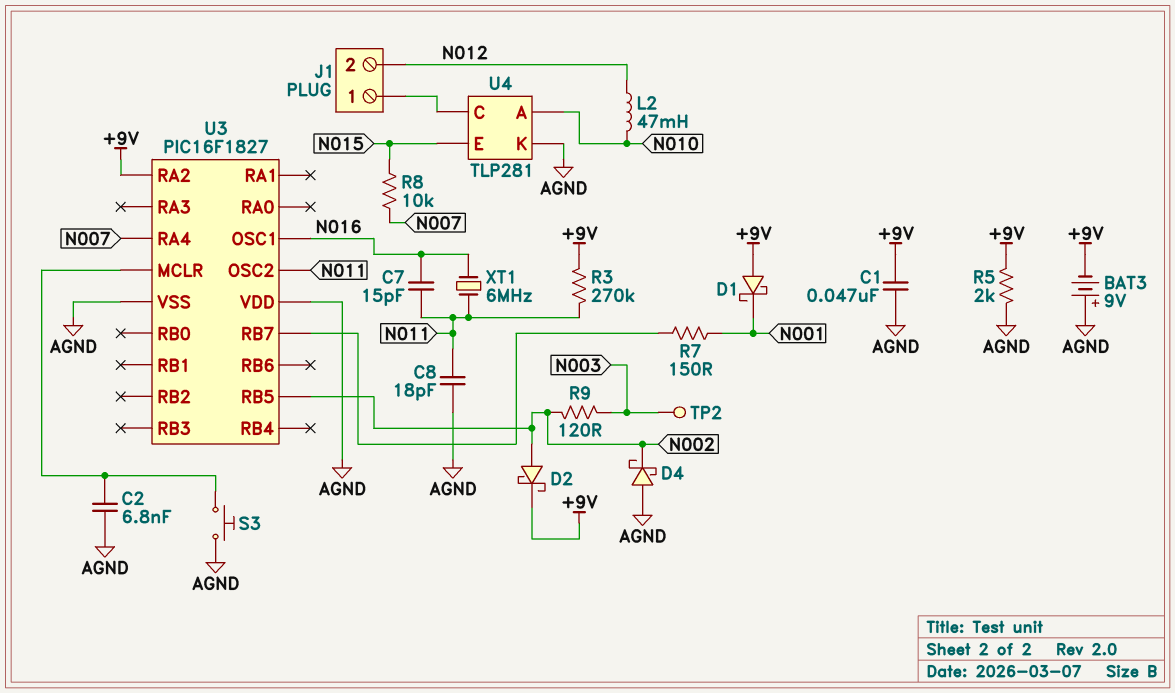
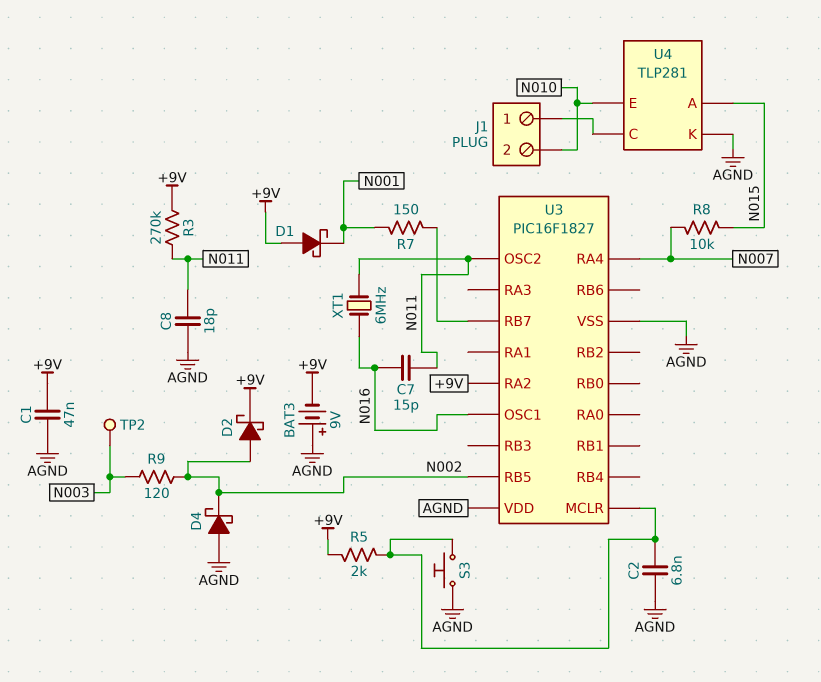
J1 pin 2: N012 -> N010
L2: 47mH (N010, N012) -> none
R5: 2k (+9V, AGND) -> 2k (+9V, U3/MCLR)
U4 pin A: N010 -> N015
U4 pin E: N015 -> N010

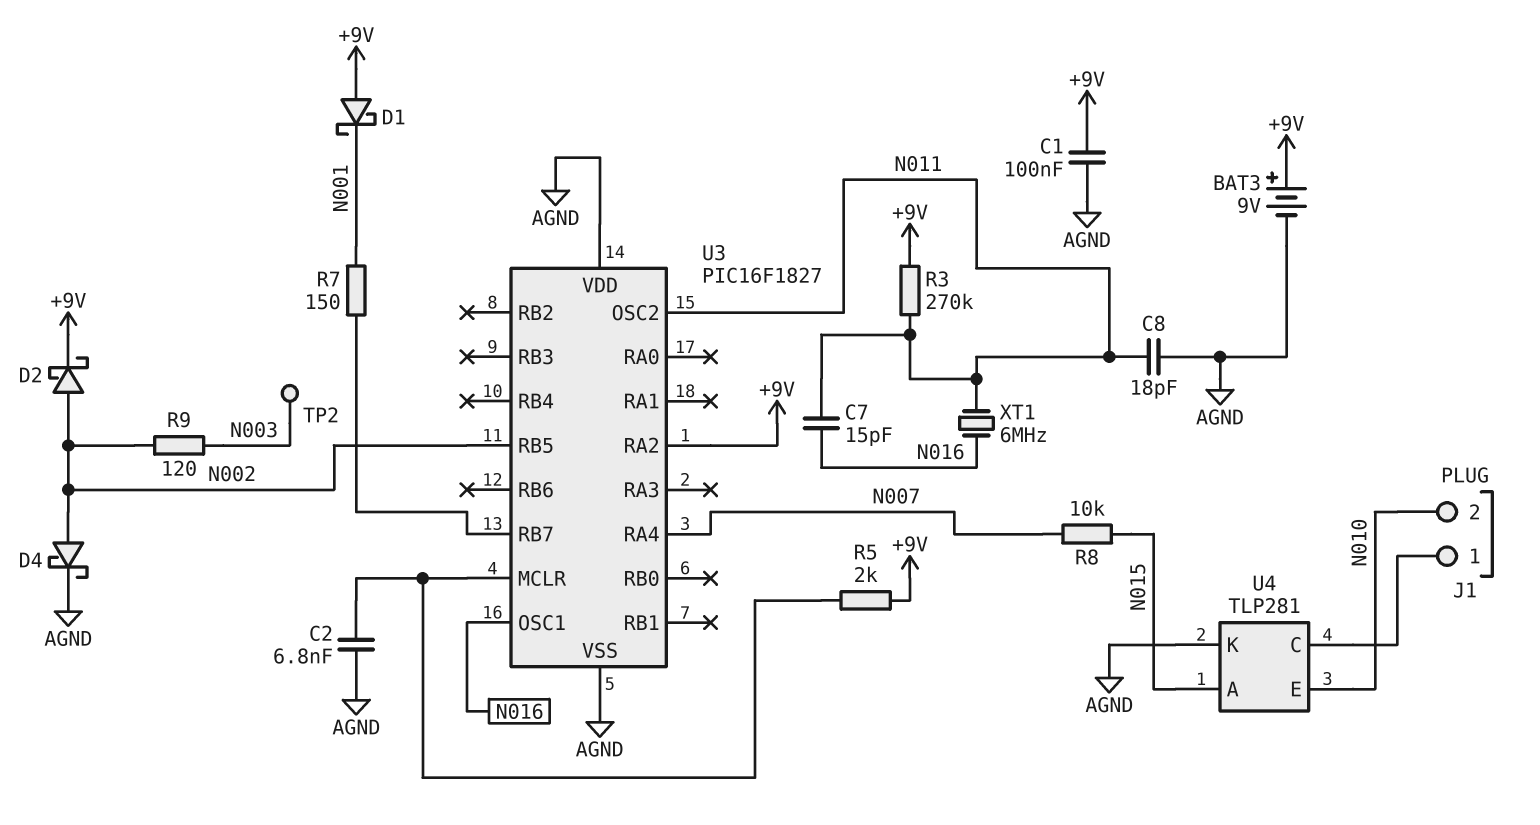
BAT3: 9V (plus AGND, minus +9V) -> 9V (plus +9V, minus AGND)
C1: 47nF (+9V, AGND) -> 100nF (+9V, AGND)
D4: schottky (A AGND, K N002) -> schottky (A N002, K AGND)
S3: button (AGND, U3/MCLR) -> none

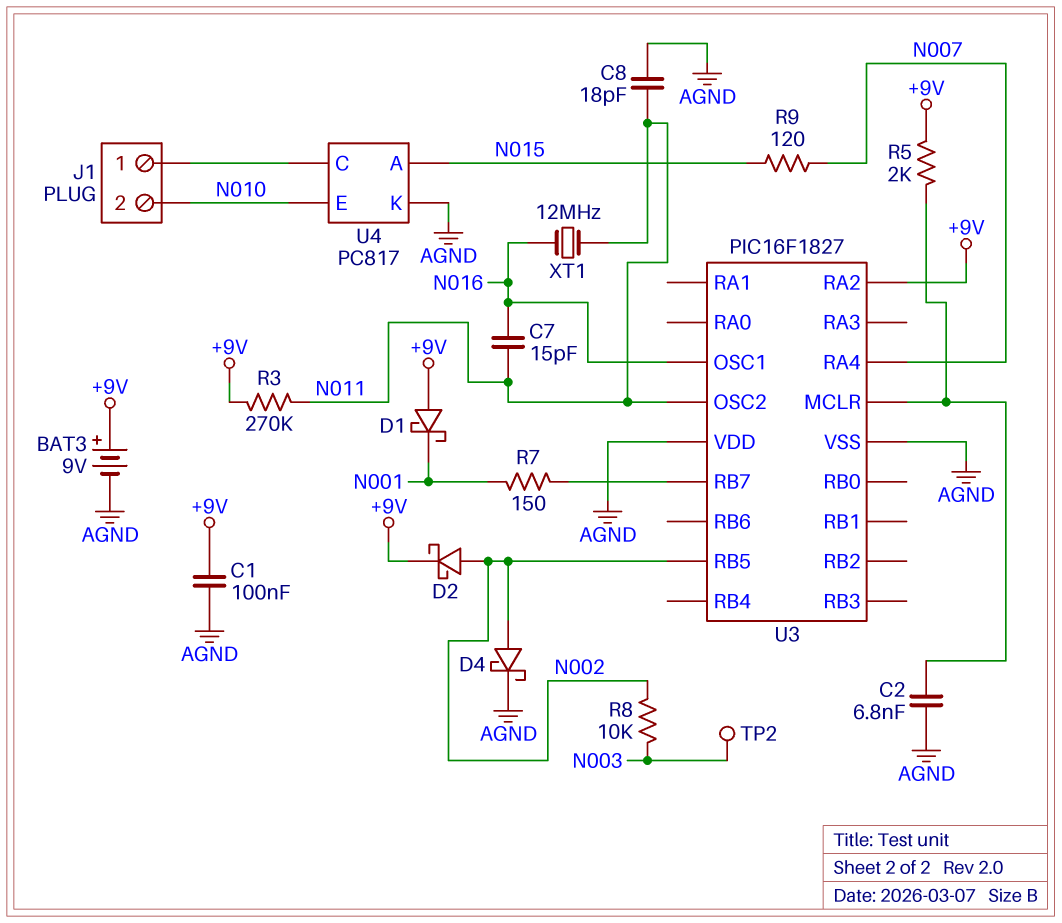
R8: 10k (N007, N015) -> 10k (N002, N003)
R9: 120 (N002, N003) -> 120 (N007, N015)
U4: TLP281 -> PC817
XT1: 6MHz (N011, N016) -> 12MHz (N011, N016)

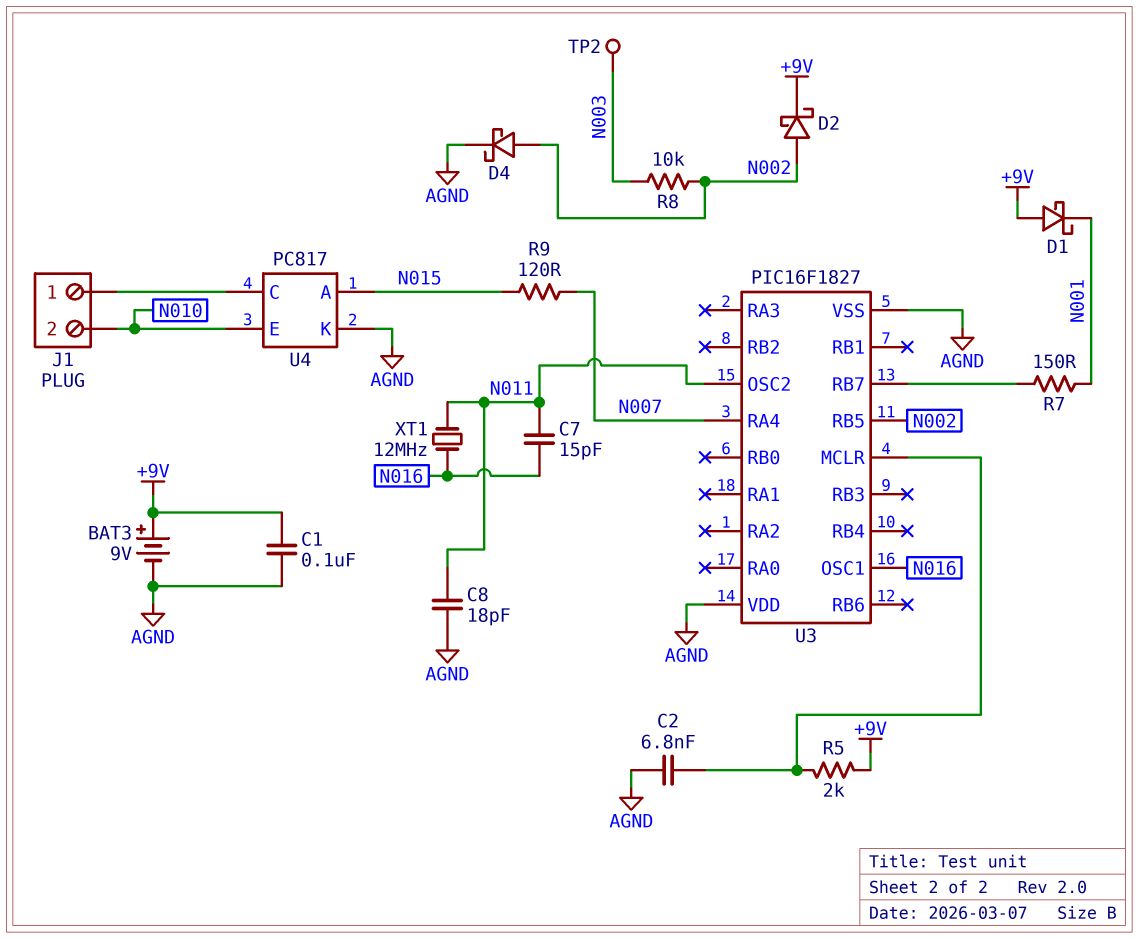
R3: 270k (+9V, N011) -> none
U3 pin RA2: +9V -> none

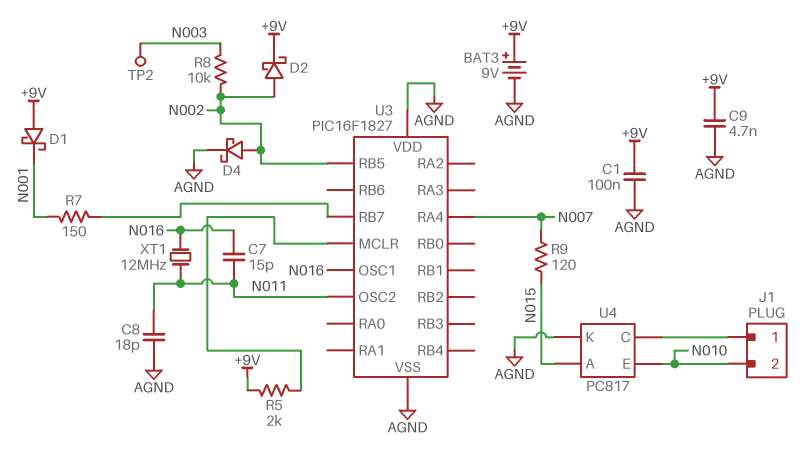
C2: 6.8nF (AGND, U3/MCLR) -> none
C9: none -> 4.7nF (+9V, AGND)

